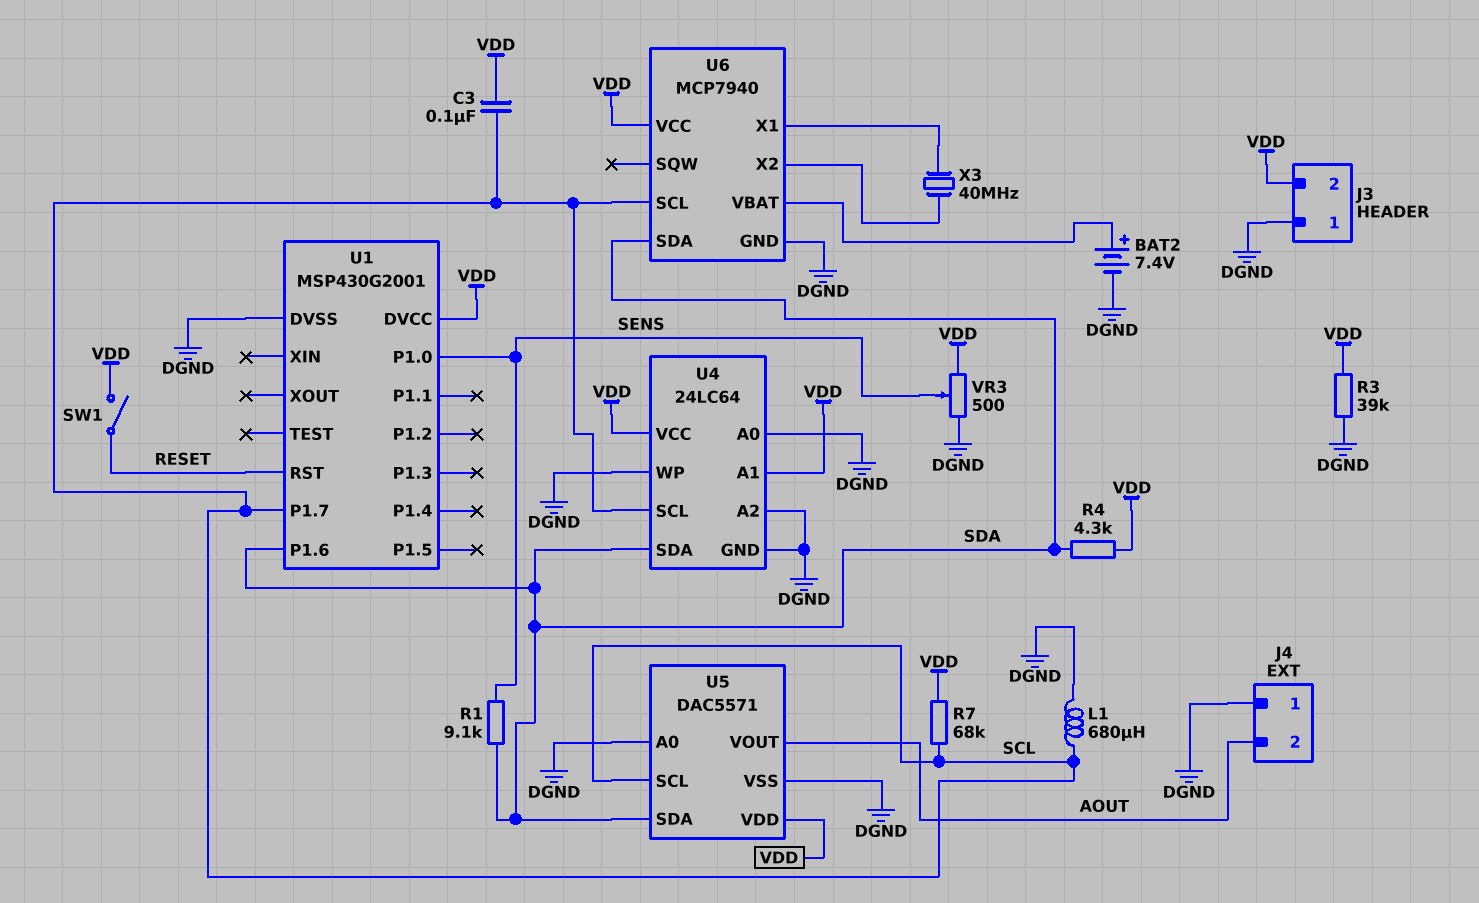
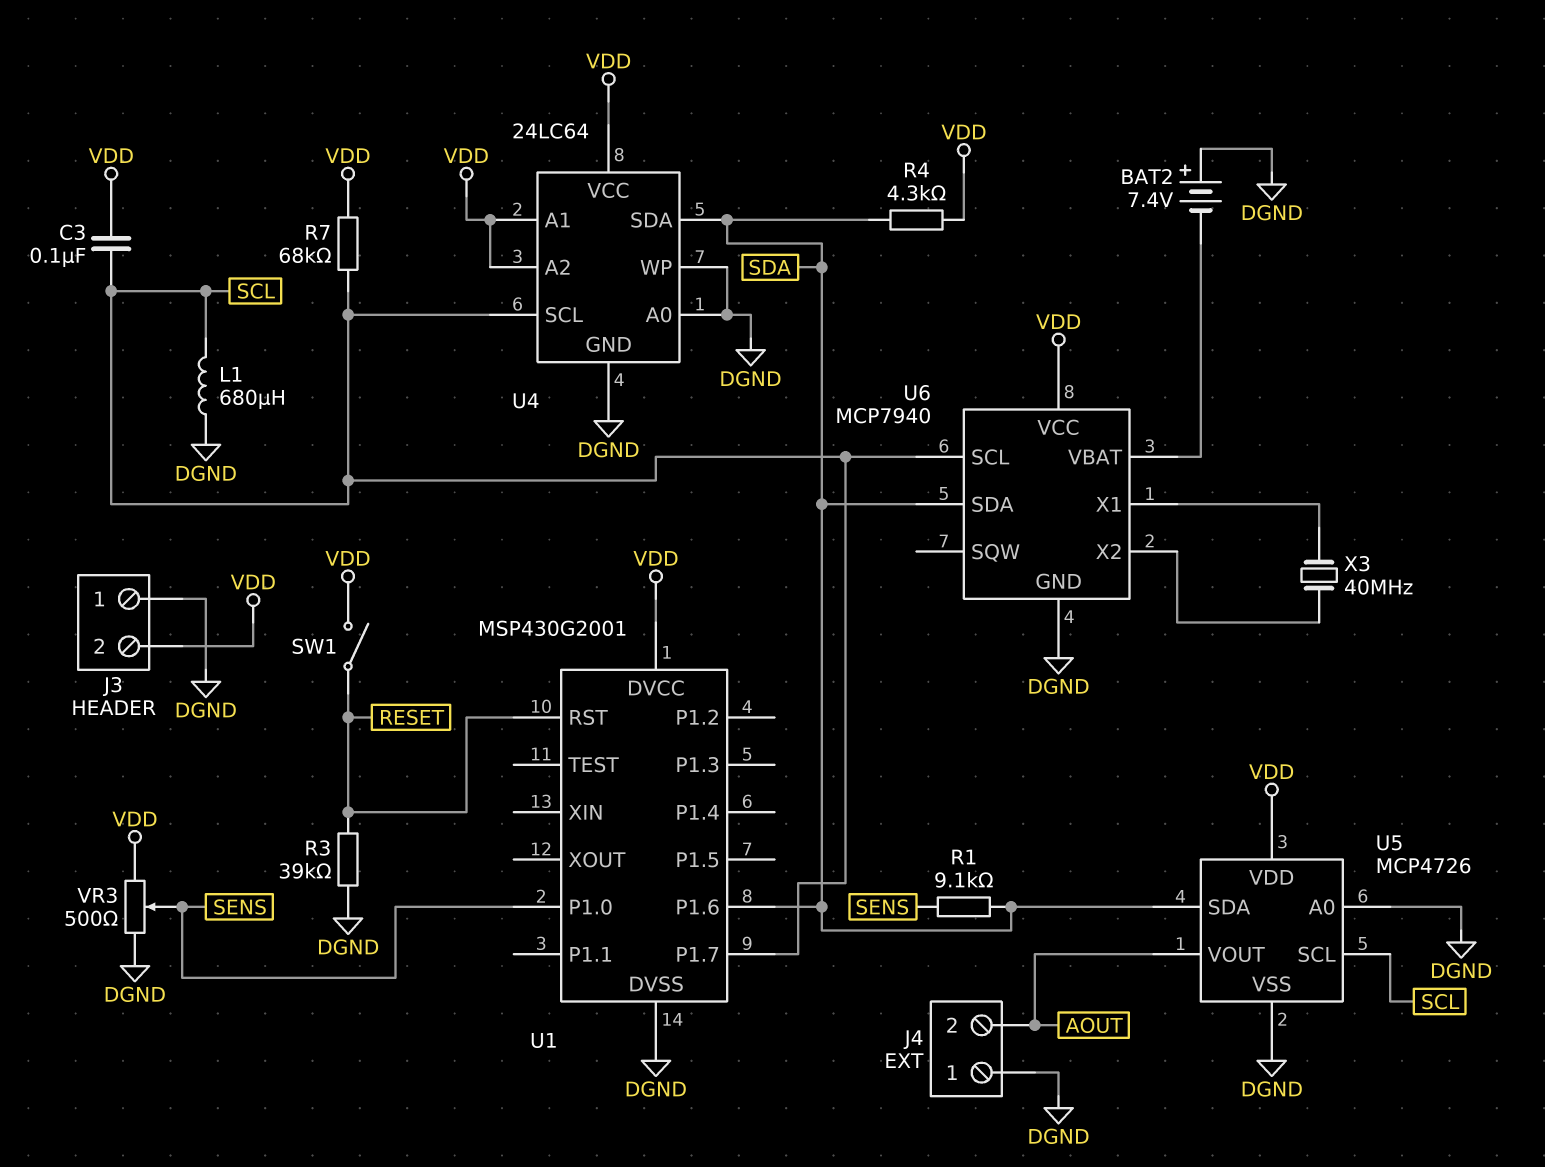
BAT2: 7.4V (plus U6/VBAT, minus DGND) -> 7.4V (plus DGND, minus U6/VBAT)
R3: 39k (DGND, VDD) -> 39k (DGND, RESET)
U4 pin A2: DGND -> VDD
U5: DAC5571 -> MCP4726

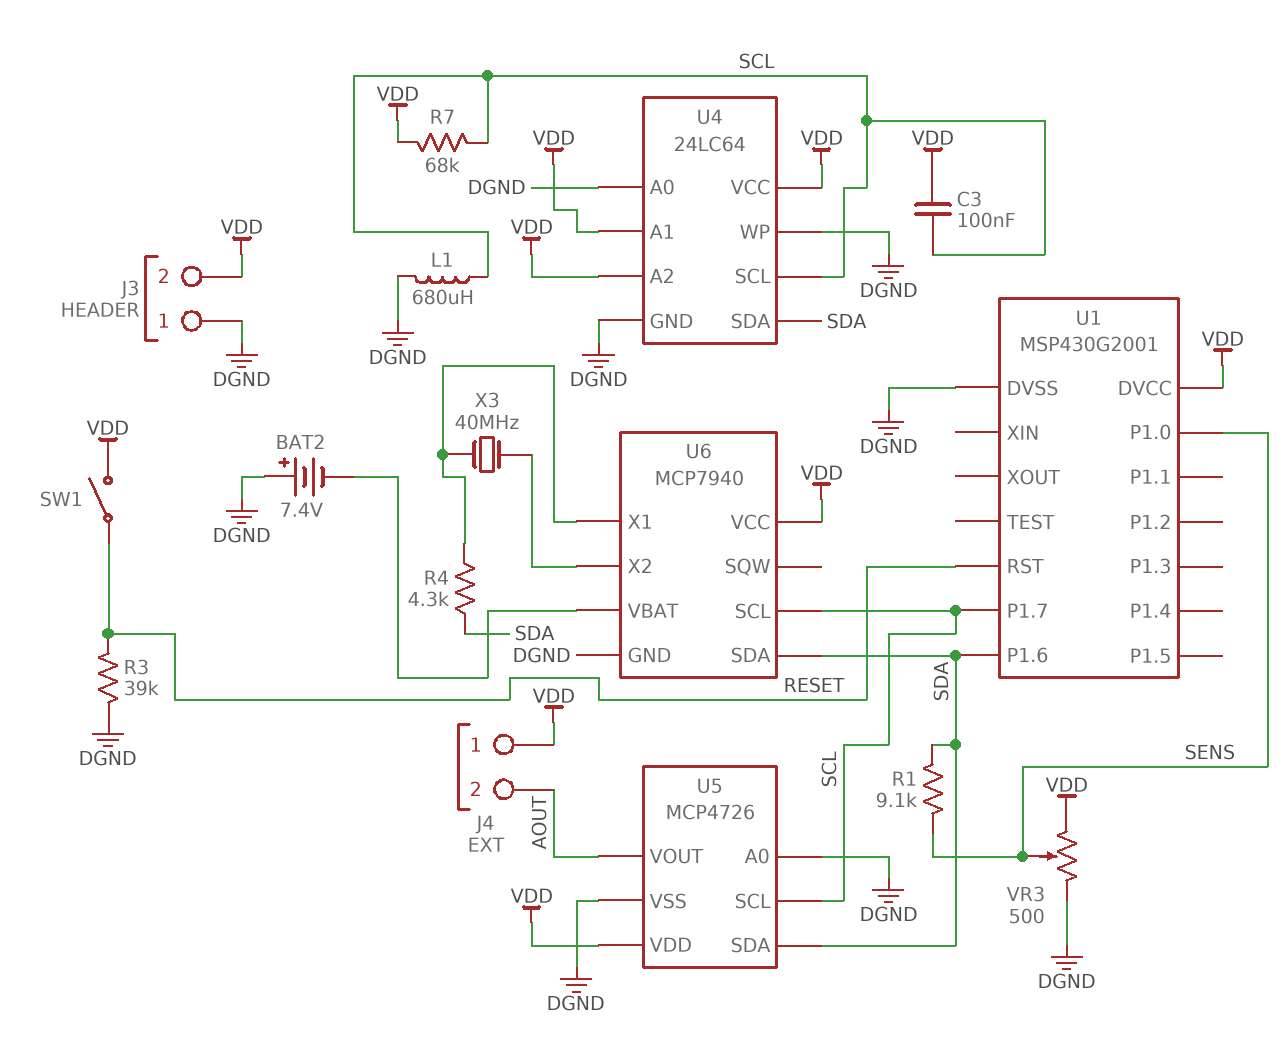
J4 pin 1: DGND -> VDD
R4: 4.3k (SDA, VDD) -> 4.3k (SDA, U6/X1)

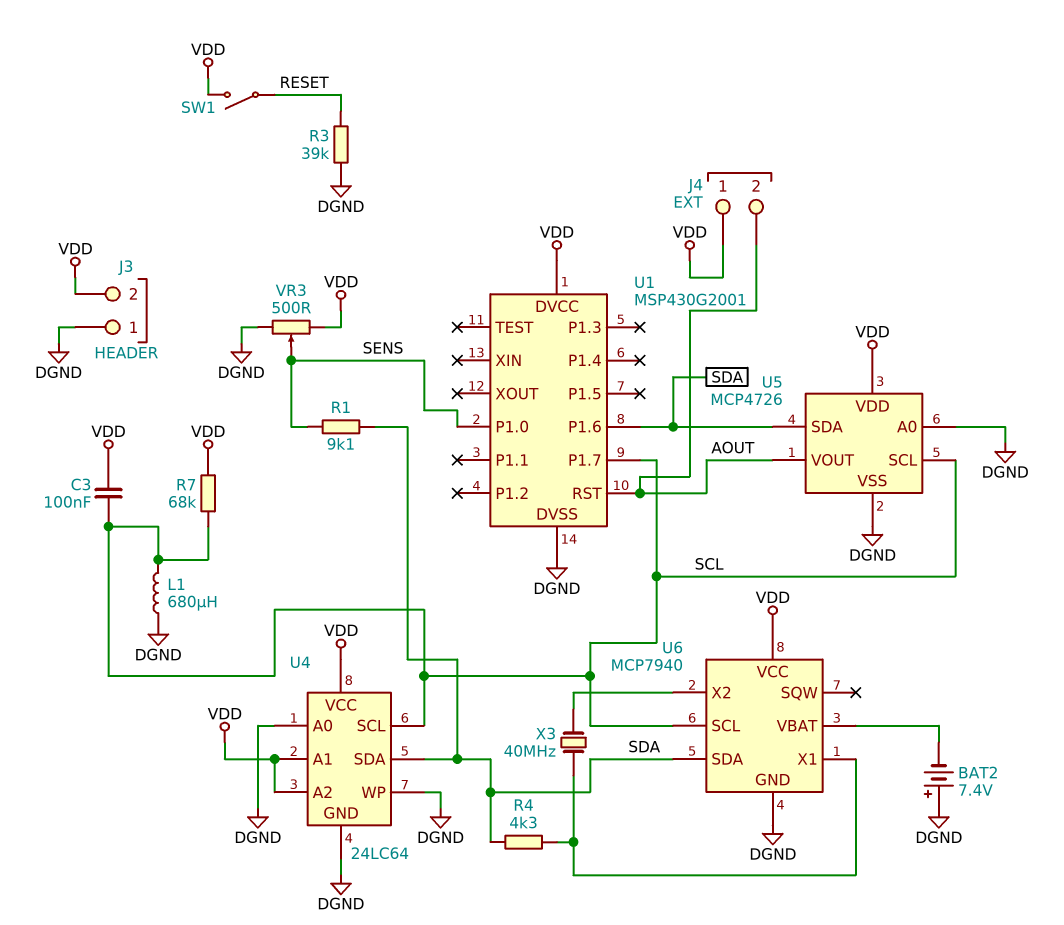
U1 pin RST: RESET -> AOUT

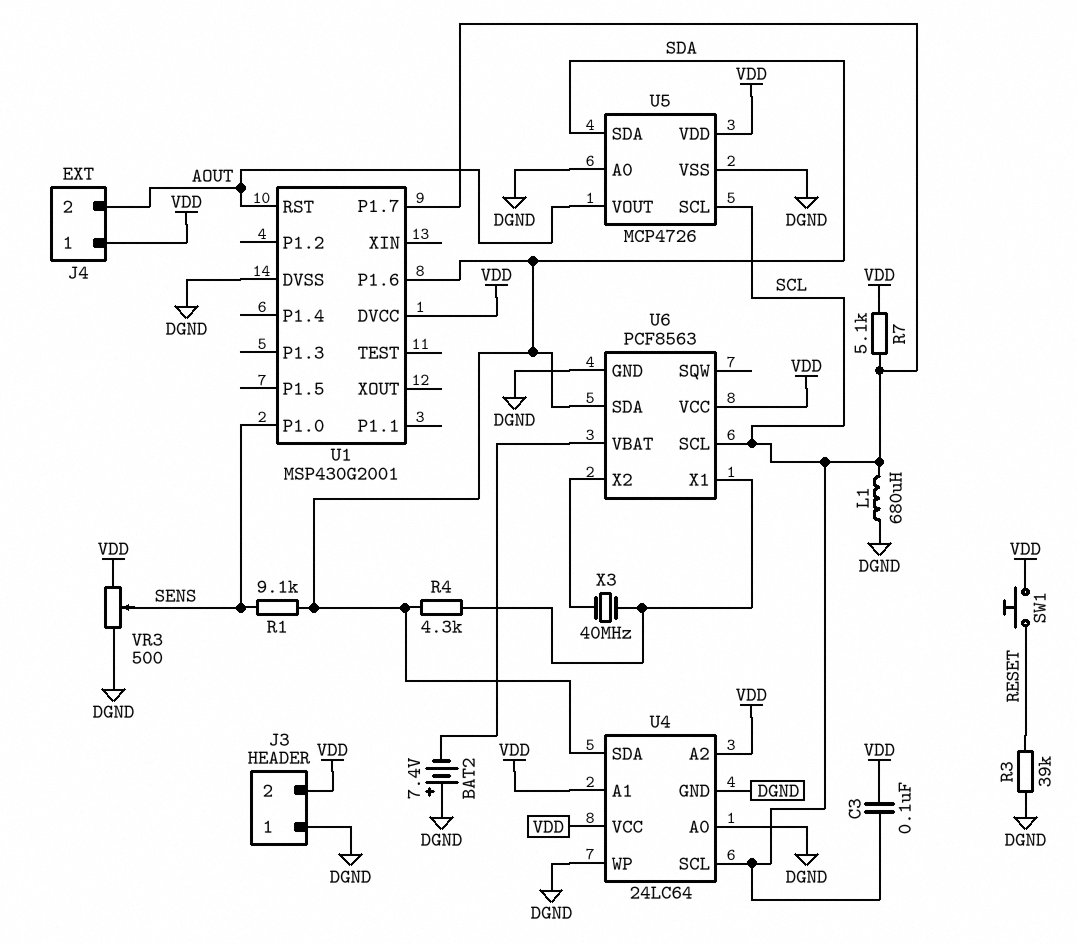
R7: 68k (SCL, VDD) -> 5.1k (SCL, VDD)
SW1: switch (RESET, VDD) -> button (RESET, VDD)
U6: MCP7940 -> PCF8563

